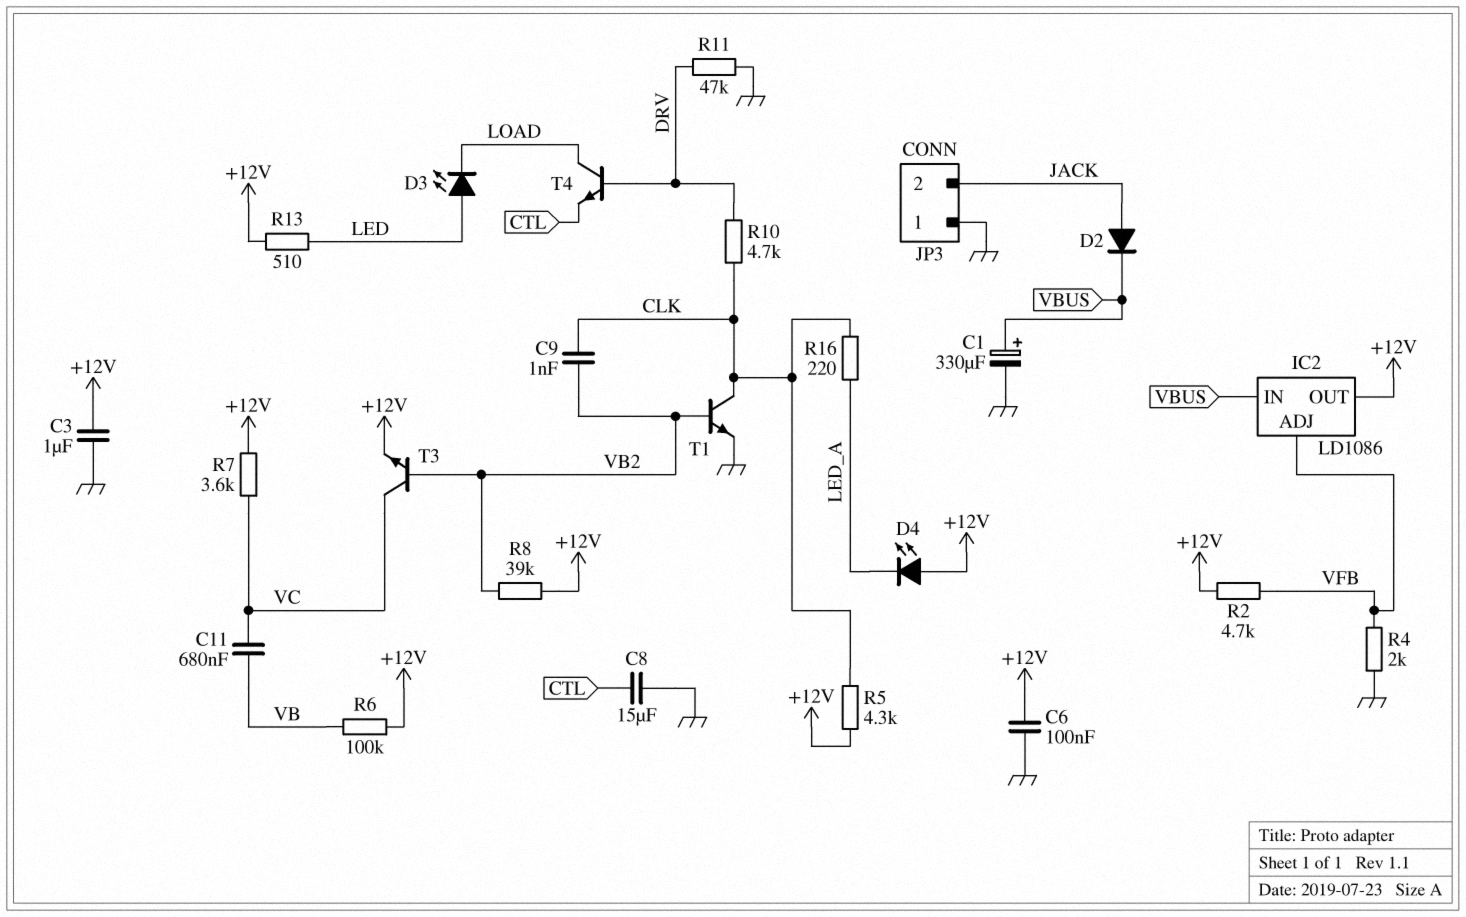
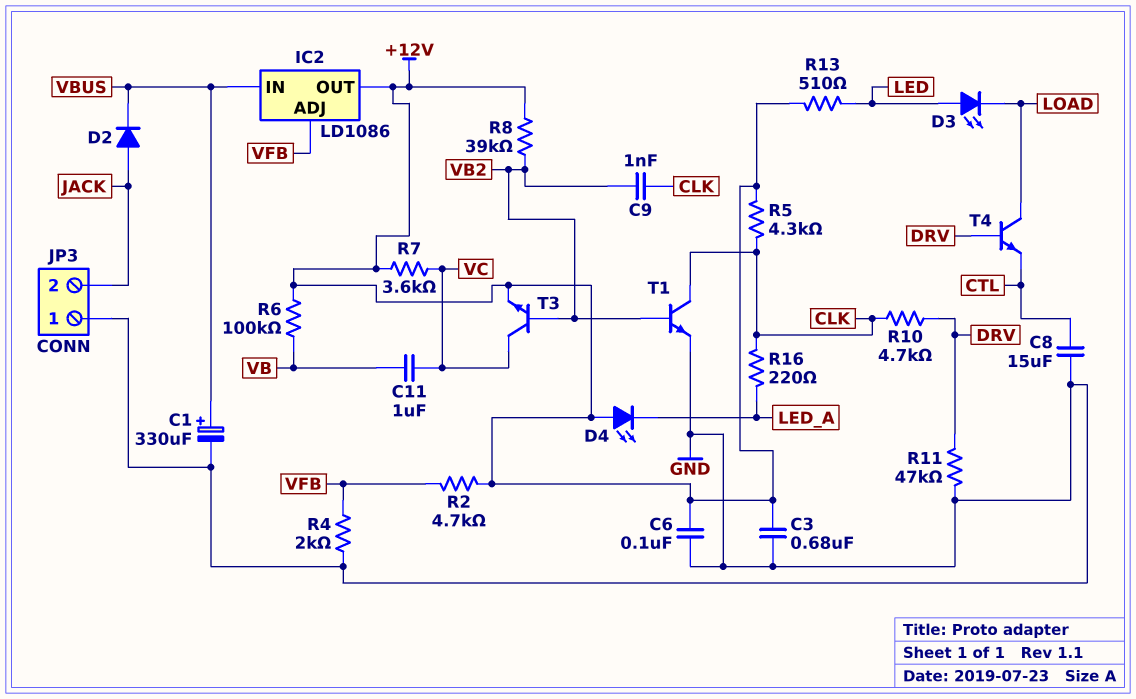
C3: 1uF (+12V, GND) -> 680nF (+12V, GND)
C11: 680nF (VB, VC) -> 1uF (VB, VC)

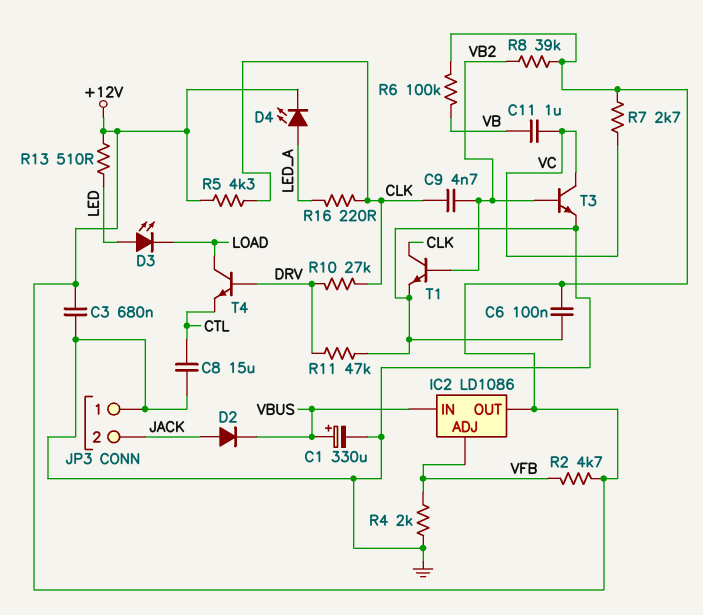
C9: 1nF (CLK, VB2) -> 4.7nF (CLK, VB2)
D4: LED (A +12V, K LED_A) -> LED (A LED_A, K +12V)
R7: 3.6k (+12V, VC) -> 2.7k (+12V, VC)
R10: 4.7k (CLK, DRV) -> 27k (CLK, DRV)
T3: NPN (B VB2, C VC, E +12V) -> NPN (B VB2, C VC, E GND)

